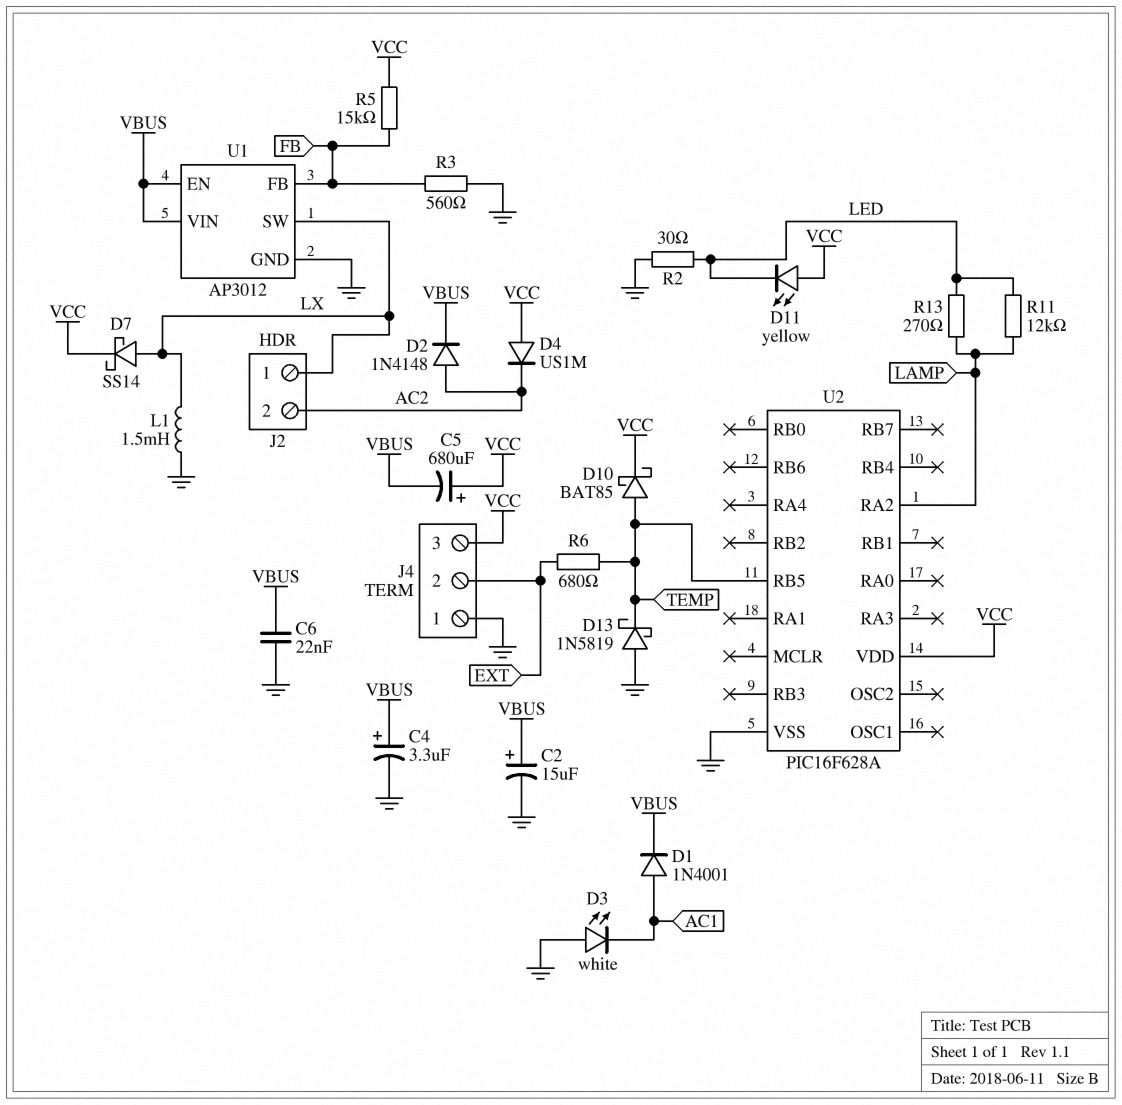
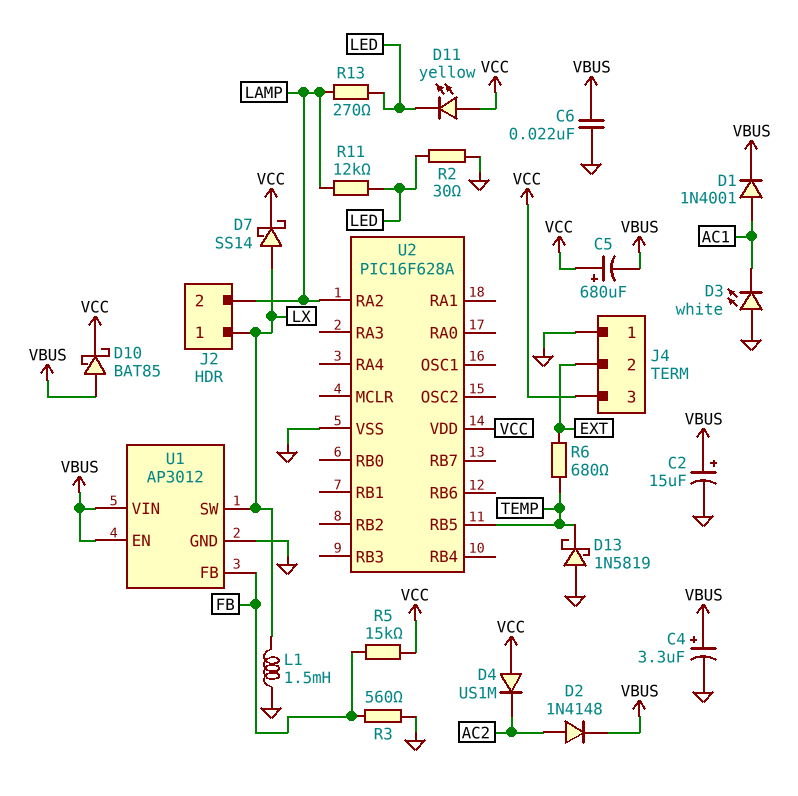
D10: schottky BAT85 (A TEMP, K VCC) -> schottky BAT85 (A VBUS, K VCC)
J2 pin 2: AC2 -> LAMP

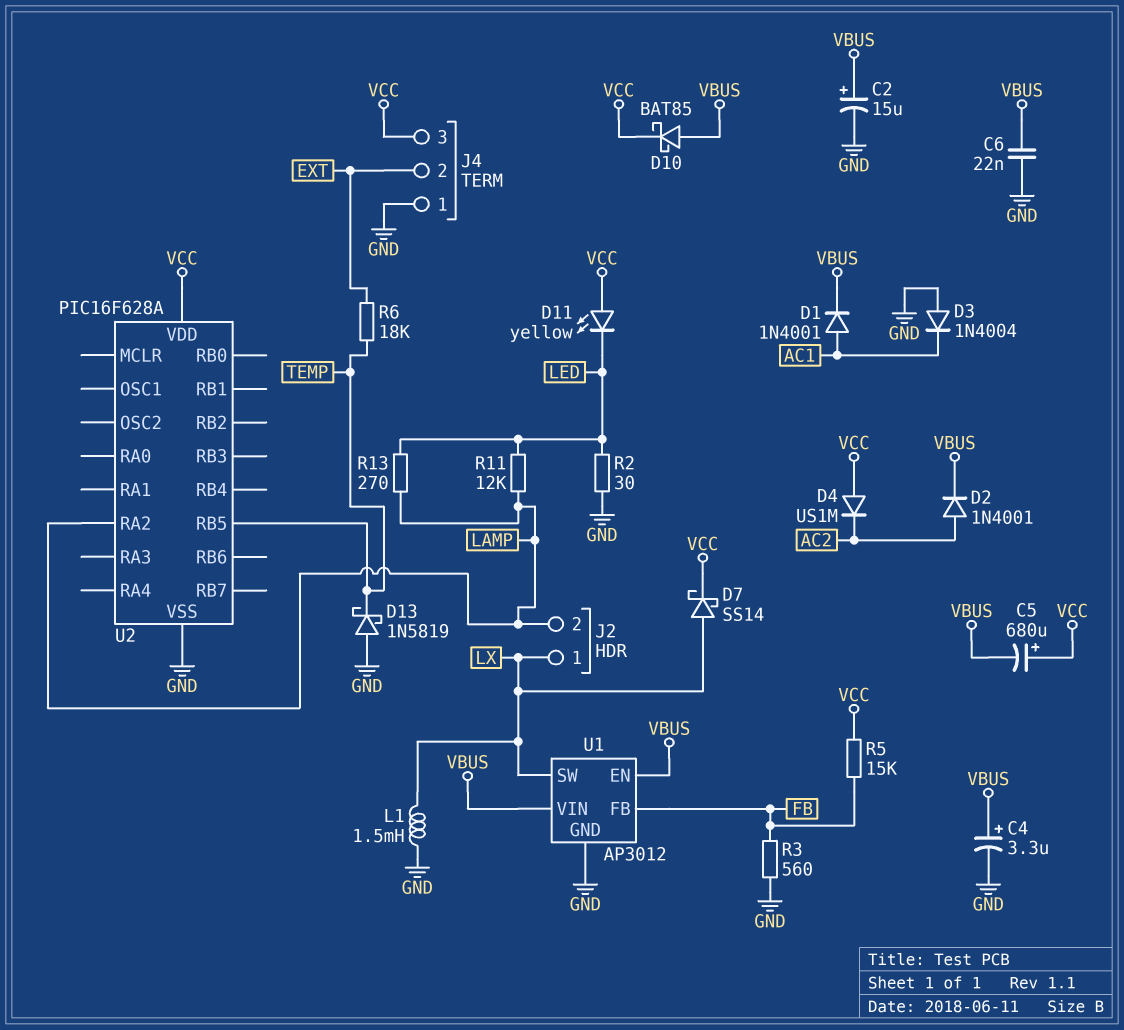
D2: diode 1N4148 (A AC2, K VBUS) -> diode 1N4001 (A AC2, K VBUS)
D3: LED white (A GND, K AC1) -> diode 1N4004 (A GND, K AC1)
R6: 680 (EXT, TEMP) -> 18k (EXT, TEMP)

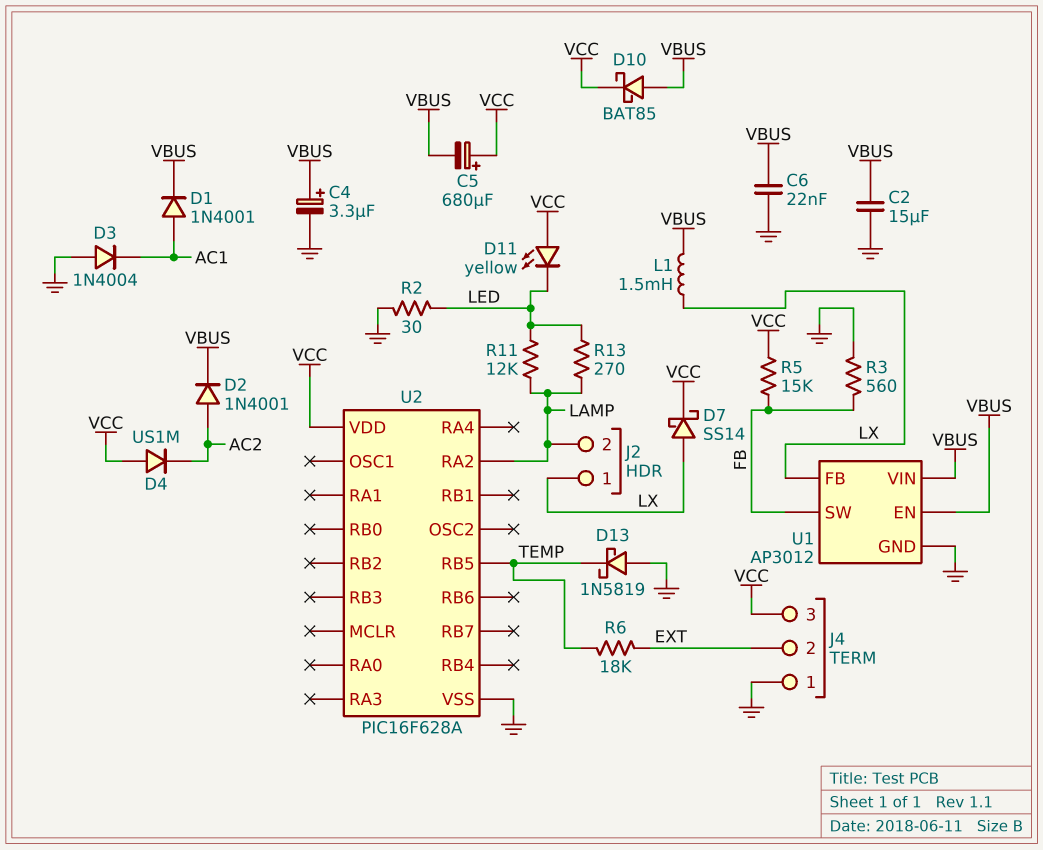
C2: 15uF (plus VBUS, minus GND) -> 15uF (GND, VBUS)
L1: 1.5mH (GND, LX) -> 1.5mH (LX, VBUS)
U1 pin FB: FB -> LX
U1 pin SW: LX -> FB

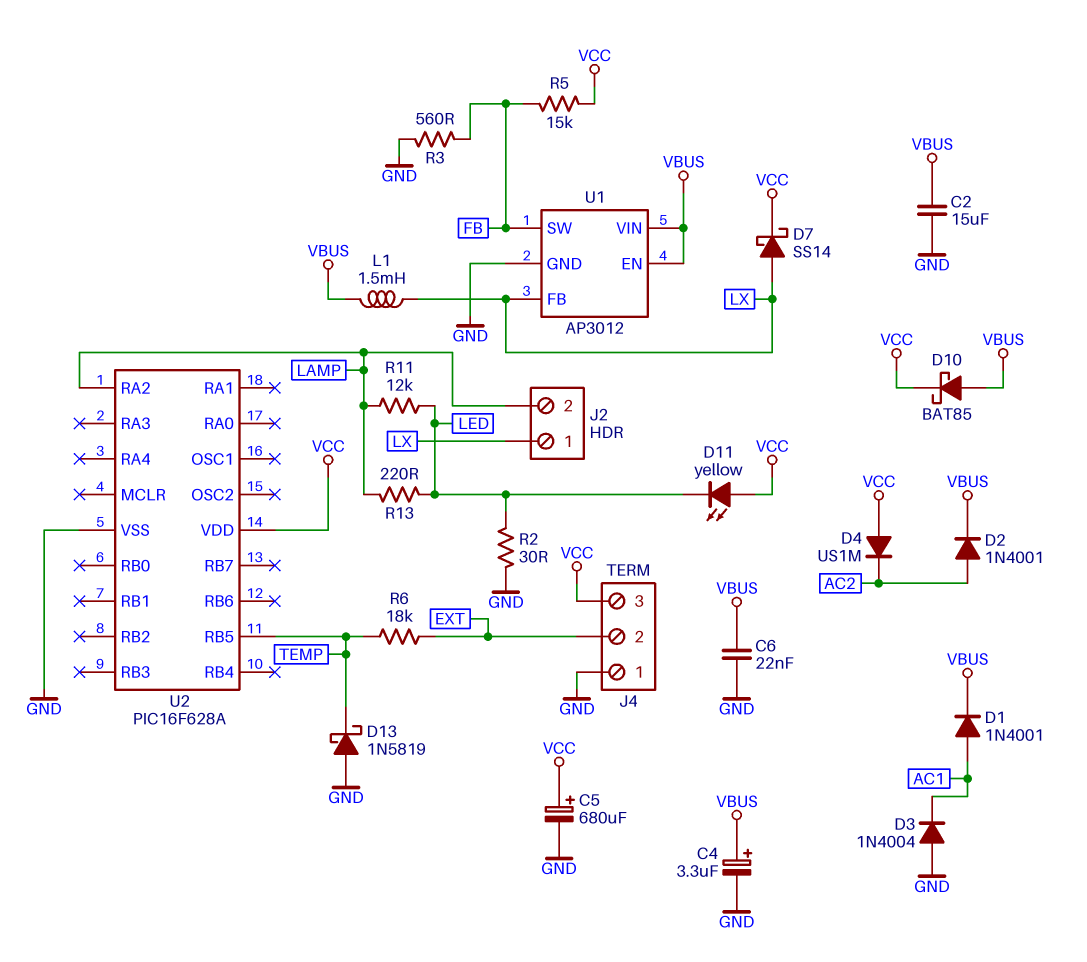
C5: 680uF (plus VCC, minus VBUS) -> 680uF (plus VCC, minus GND)
R13: 270 (LAMP, LED) -> 220 (LAMP, LED)

